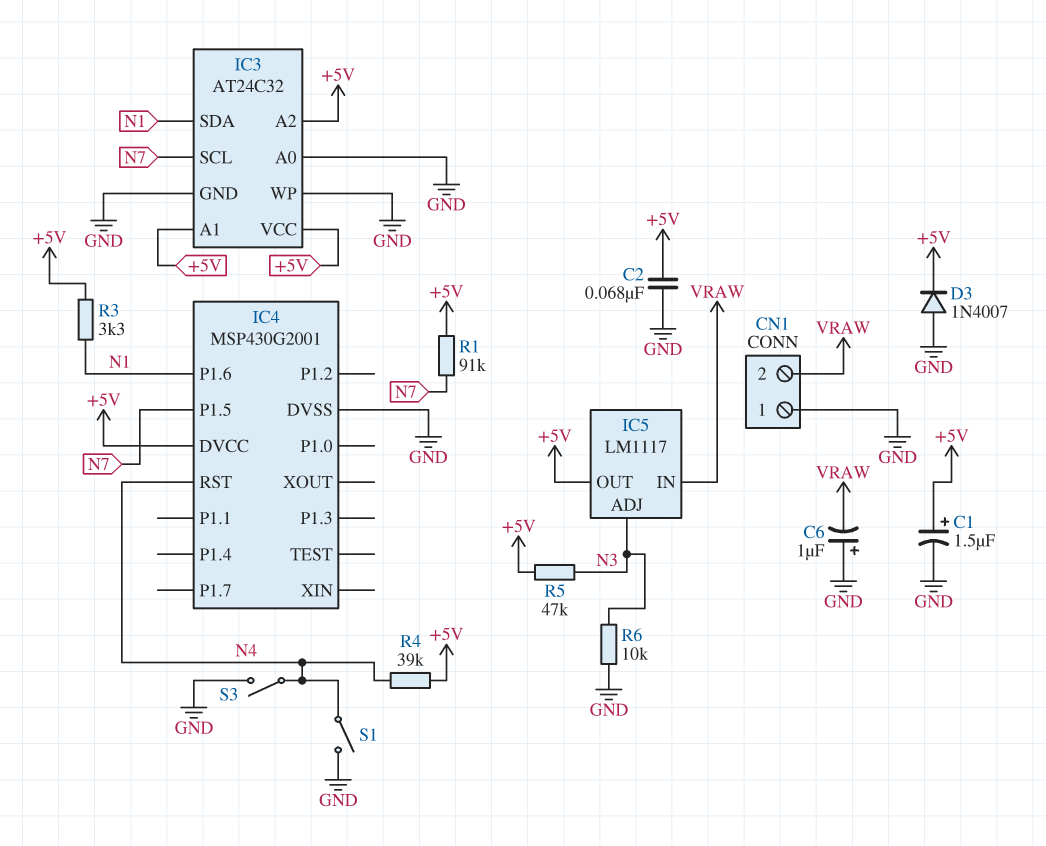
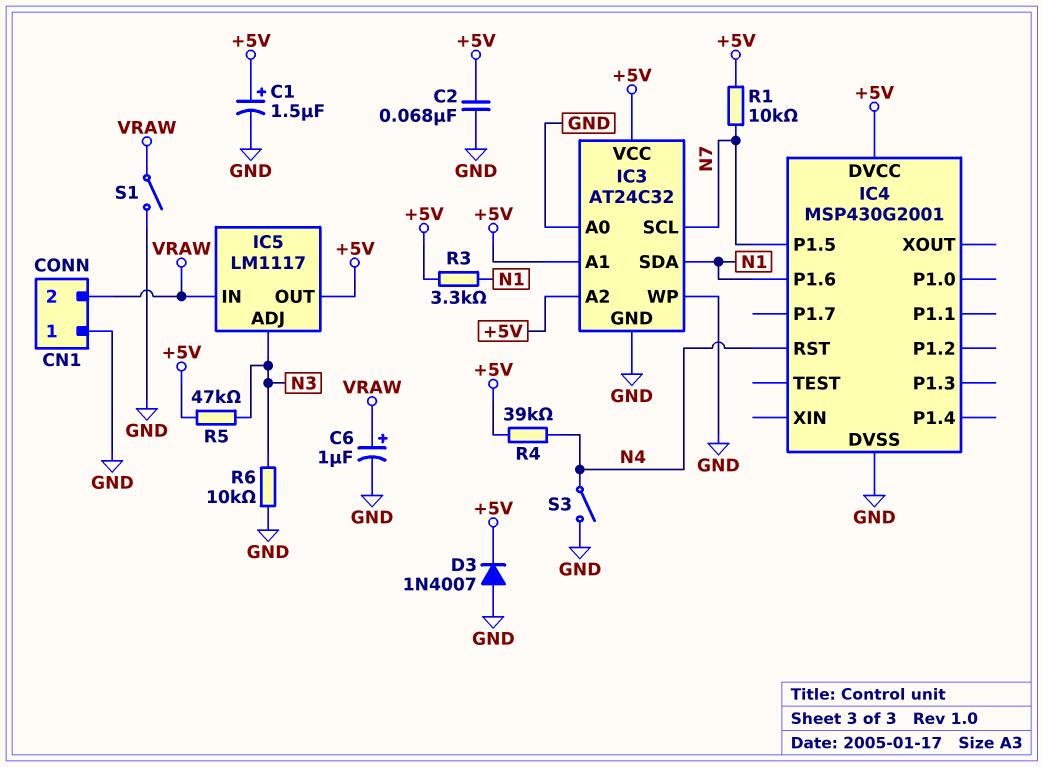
C6: 1uF (plus GND, minus VRAW) -> 1uF (plus VRAW, minus GND)
R1: 91k (+5V, N7) -> 10k (+5V, N7)
S1: switch (GND, N4) -> switch (GND, VRAW)

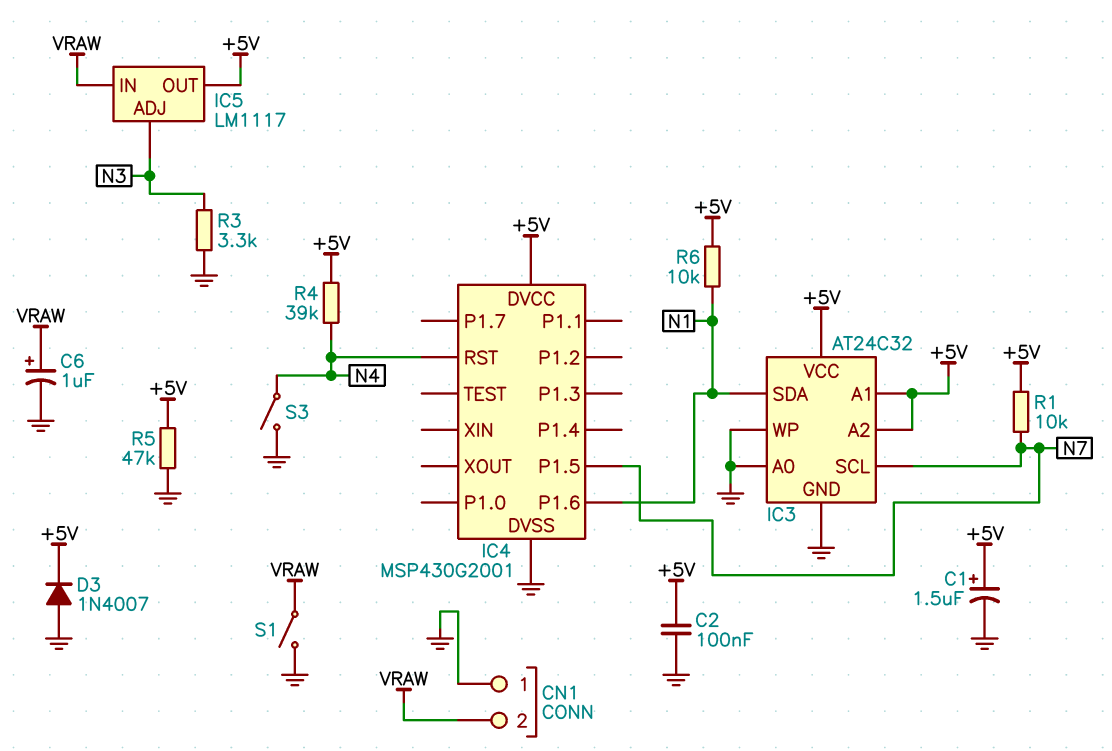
C2: 68nF (+5V, GND) -> 100nF (+5V, GND)
R3: 3.3k (+5V, N1) -> 3.3k (GND, N3)
R5: 47k (+5V, N3) -> 47k (+5V, GND)
R6: 10k (GND, N3) -> 10k (+5V, N1)

